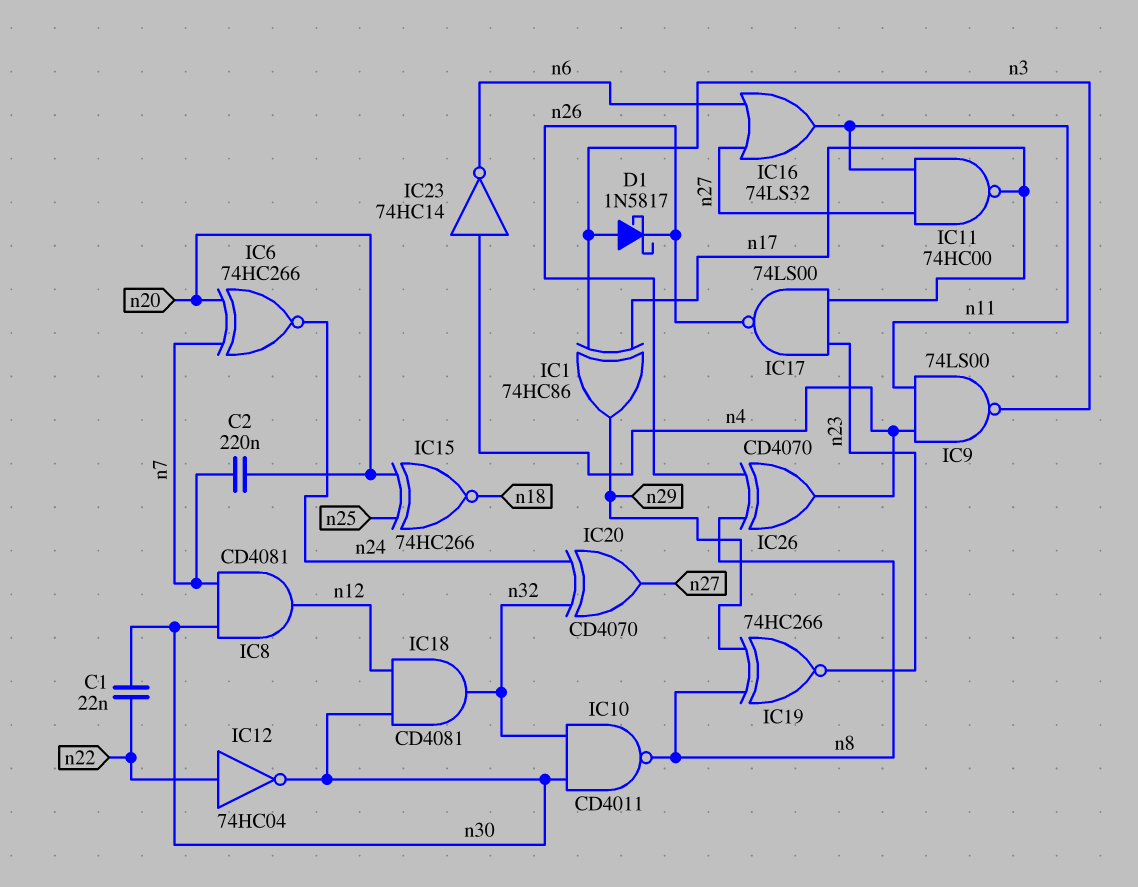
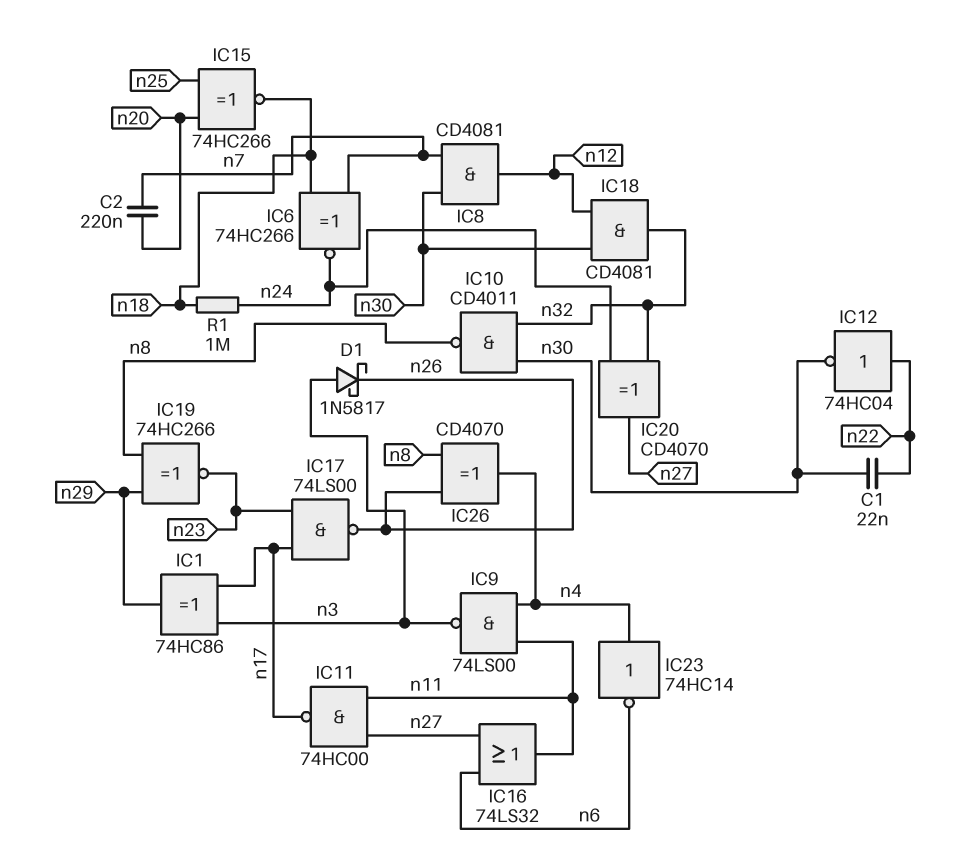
IC6: XNOR 74HC266 (in n7, in n20, out n24) -> XNOR 74HC266 (in n7, in n18, out n24)
R1: none -> 1M (n18, n24)

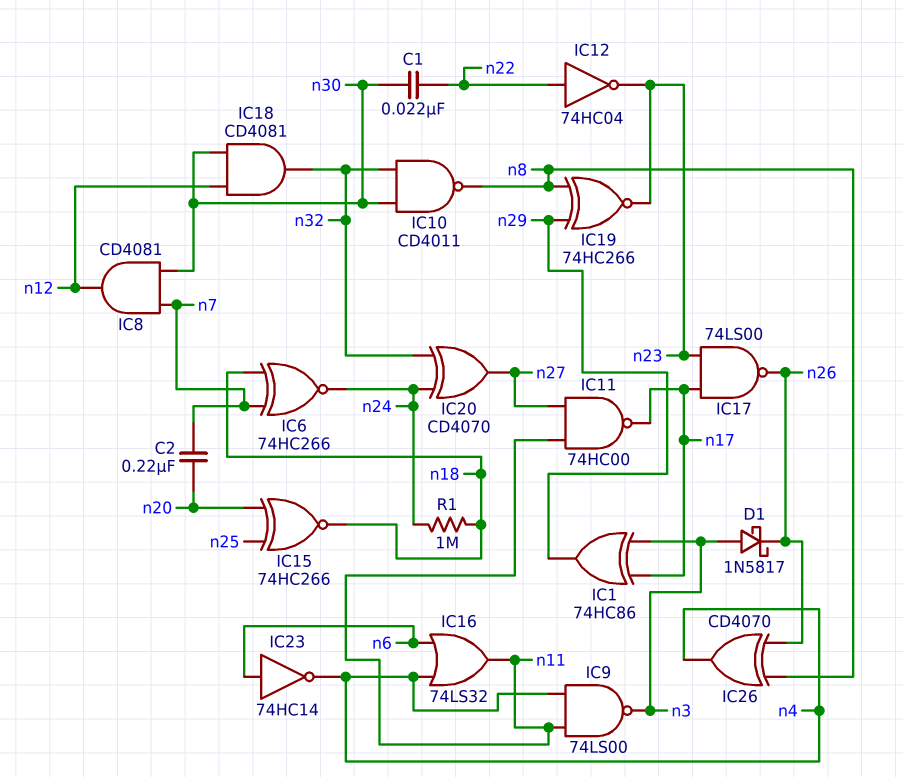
IC12: NOT 74HC04 (in n22, out n30) -> NOT 74HC04 (in n22, out n23)
IC16: OR 74LS32 (in n6, in n27, out n11) -> OR 74LS32 (in n4, in n6, out n11)
IC23: NOT 74HC14 (in n4, out n6) -> NOT 74HC14 (in n6, out n4)

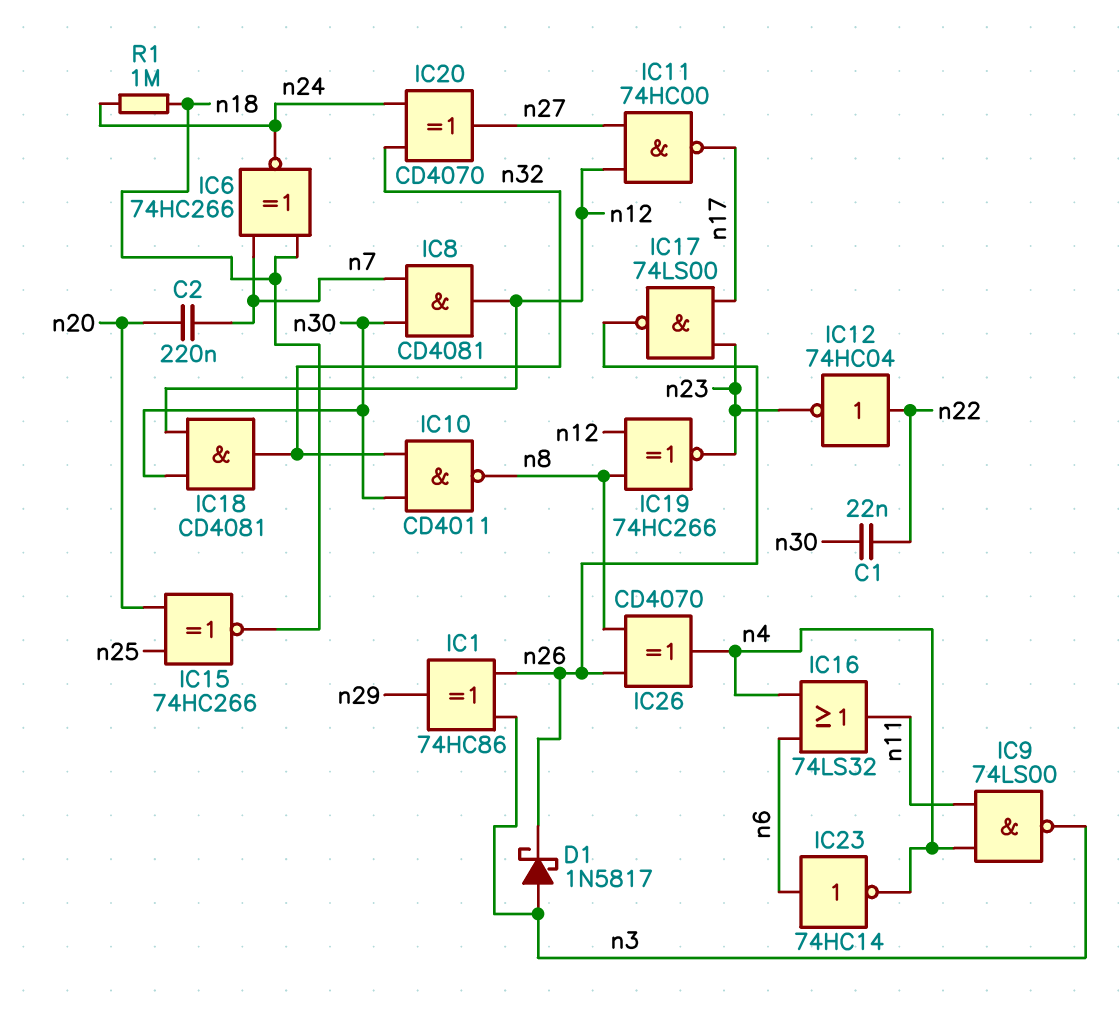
IC1: XOR 74HC86 (in n3, in n17, out n29) -> XOR 74HC86 (in n3, in n26, out n29)
IC11: NAND 74HC00 (in n11, in n27, out n17) -> NAND 74HC00 (in n12, in n27, out n17)
IC19: XNOR 74HC266 (in n8, in n29, out n23) -> XNOR 74HC266 (in n8, in n12, out n23)

